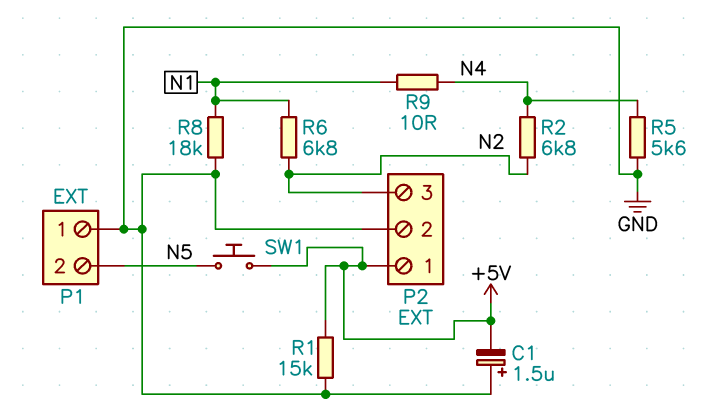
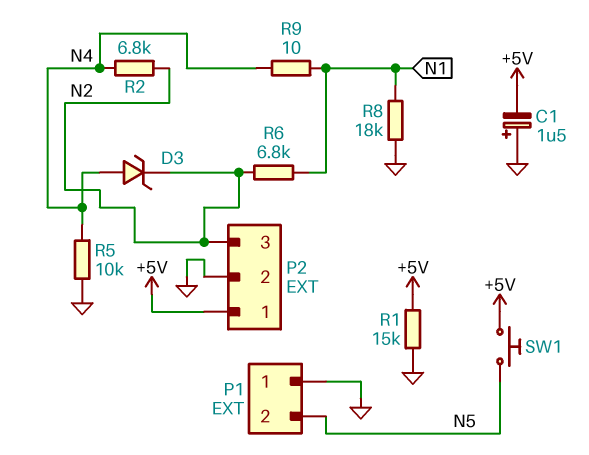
D3: none -> zener (A N4, K N2)
R5: 5.6k (GND, N4) -> 10k (GND, N4)

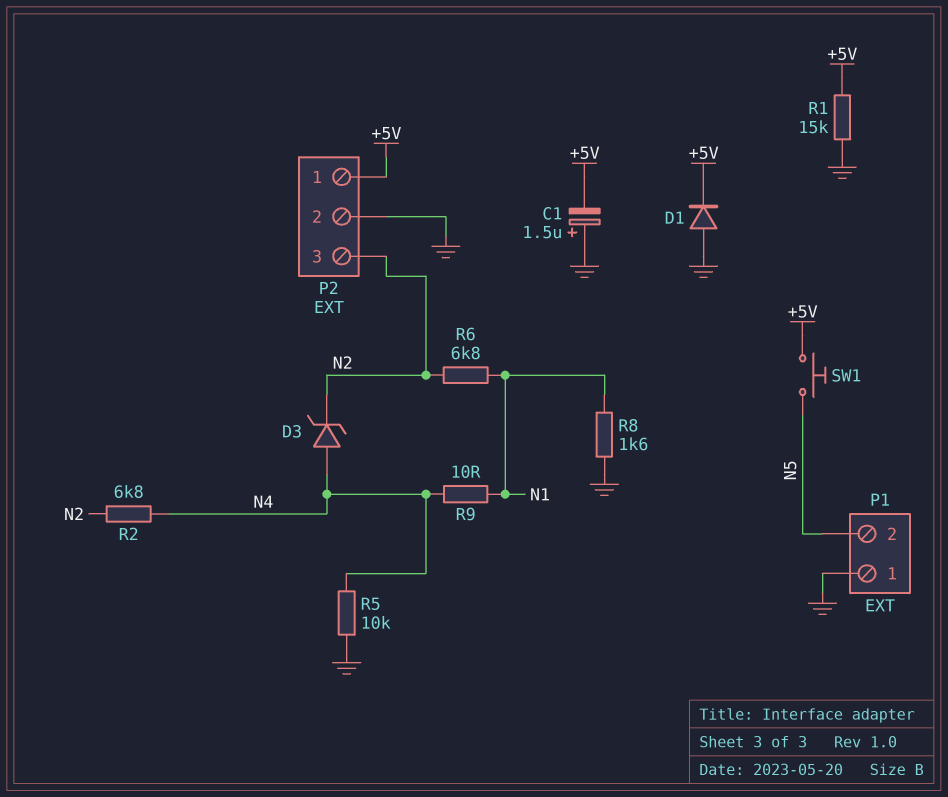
D1: none -> diode (A GND, K +5V)
R8: 18k (GND, N1) -> 1.6k (GND, N1)

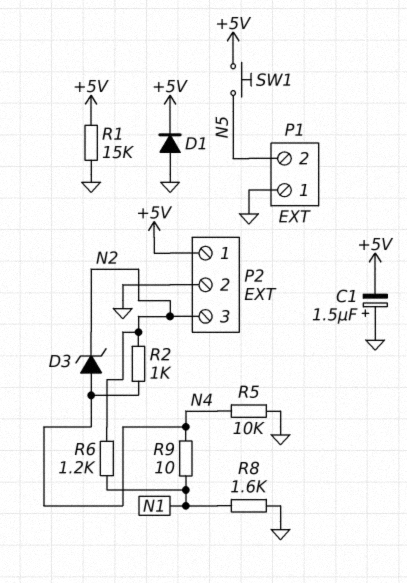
R2: 6.8k (N2, N4) -> 1k (N2, N4)
R6: 6.8k (N1, N2) -> 1.2k (N1, N2)

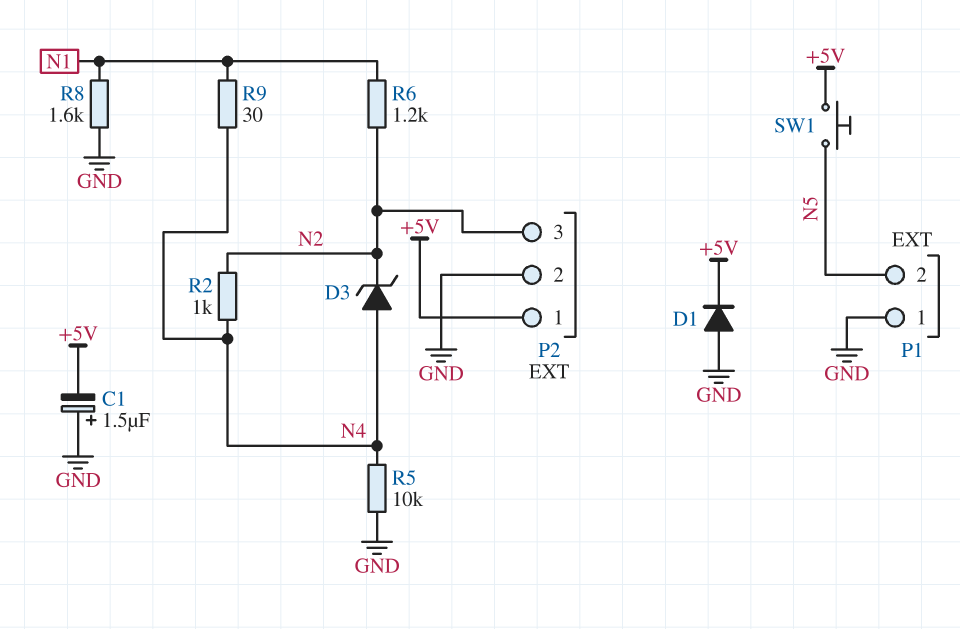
R1: 15k (+5V, GND) -> none
R9: 10 (N1, N4) -> 30 (N1, N4)

